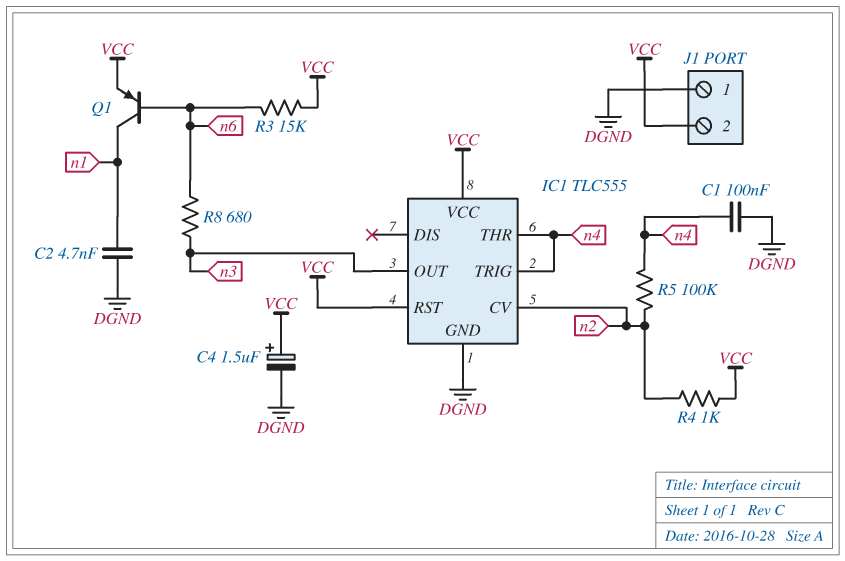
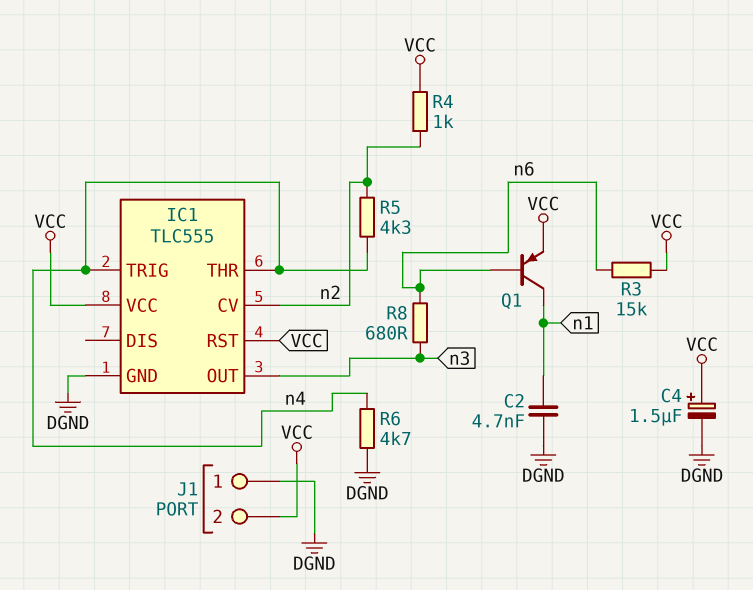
C1: 100nF (DGND, n4) -> none
R5: 100k (n2, n4) -> 4.3k (n2, n4)
R6: none -> 4.7k (DGND, n4)

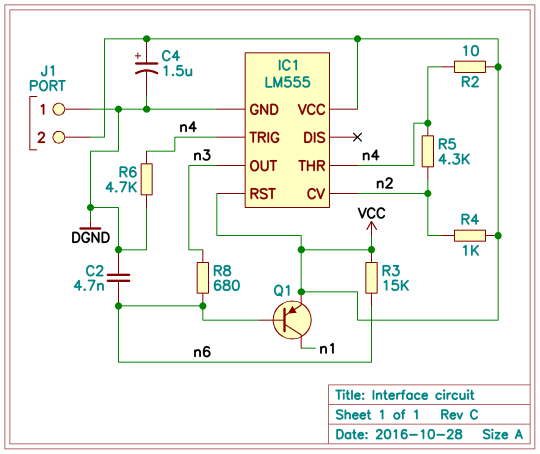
C2: 4.7nF (DGND, n1) -> 4.7nF (DGND, n6)
IC1: TLC555 -> LM555
R2: none -> 10 (VCC, n4)

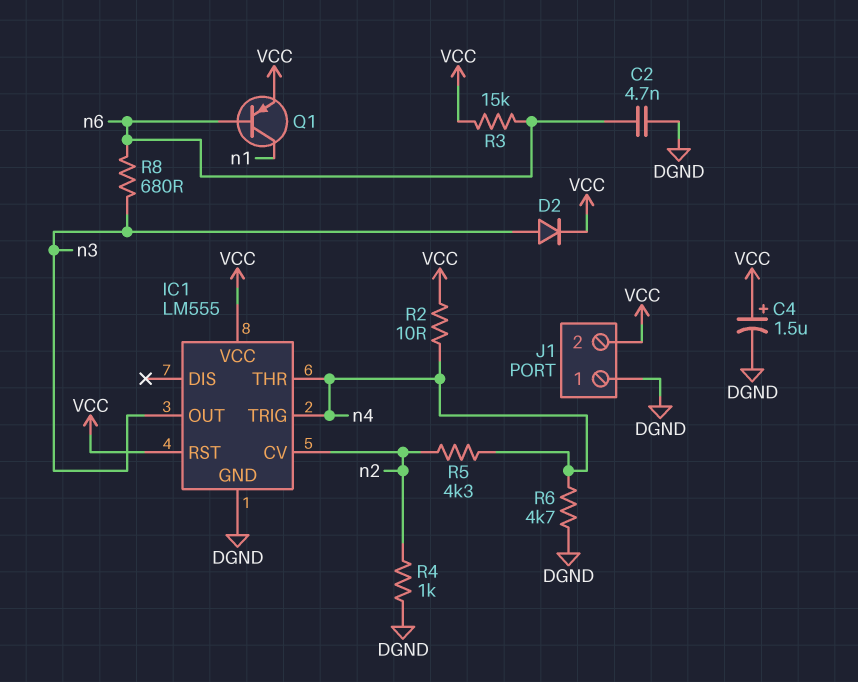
D2: none -> diode (A n3, K VCC)
R4: 1k (VCC, n2) -> 1k (DGND, n2)

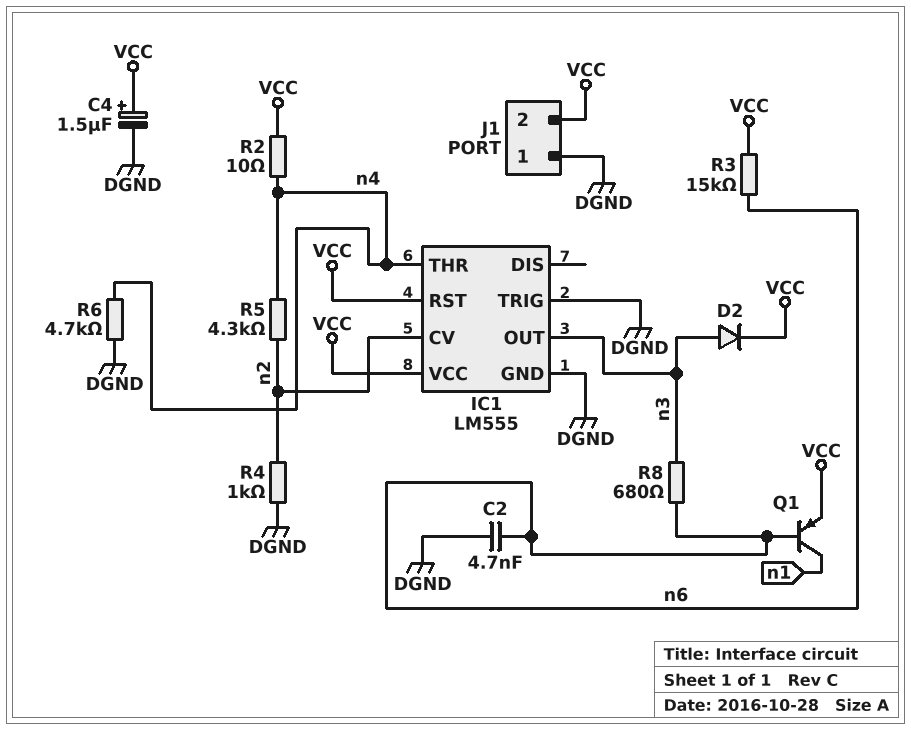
IC1 pin TRIG: n4 -> DGND

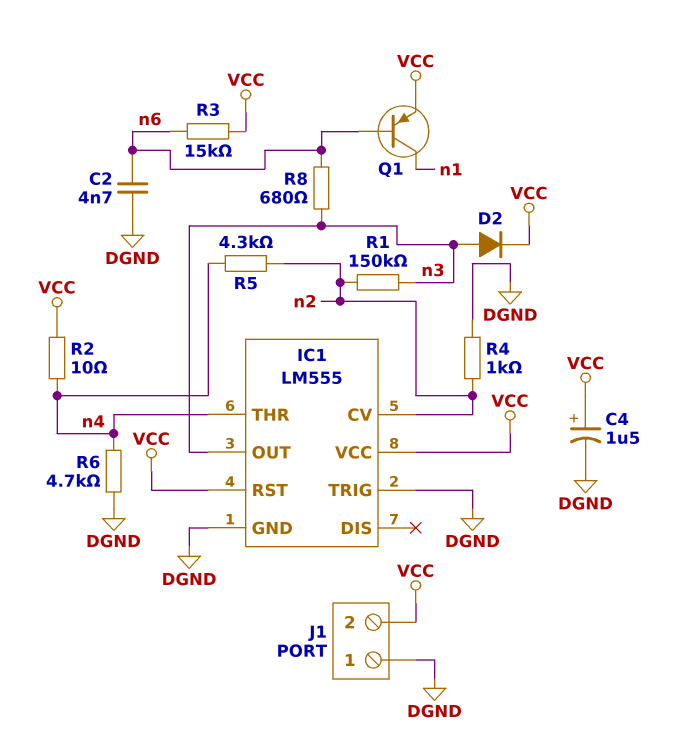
R1: none -> 150k (n2, n3)

